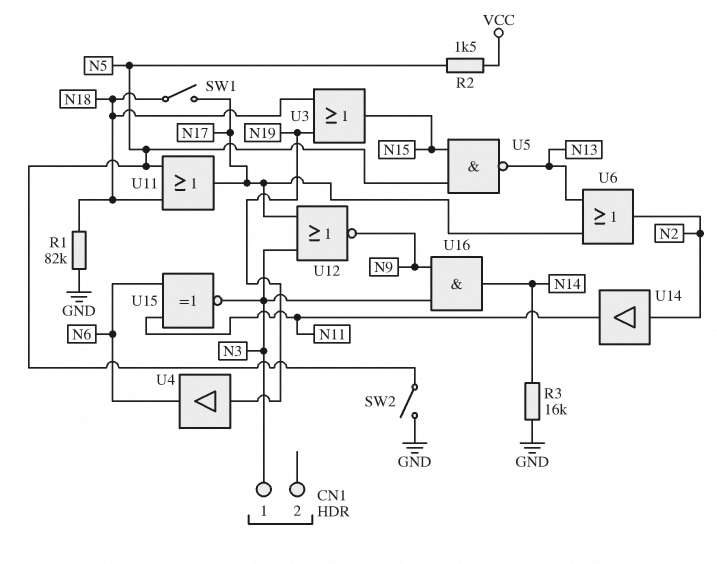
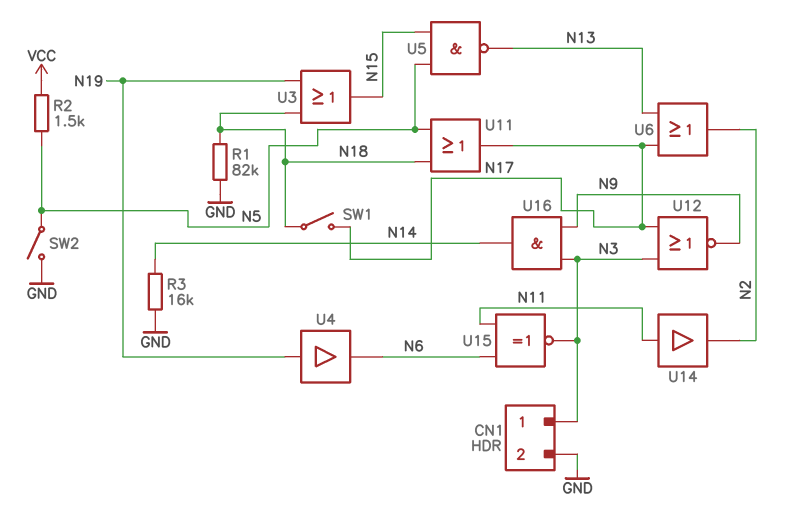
CN1 pin 2: none -> GND
U14: buffer (in N2, out N11) -> buffer (in N11, out N2)

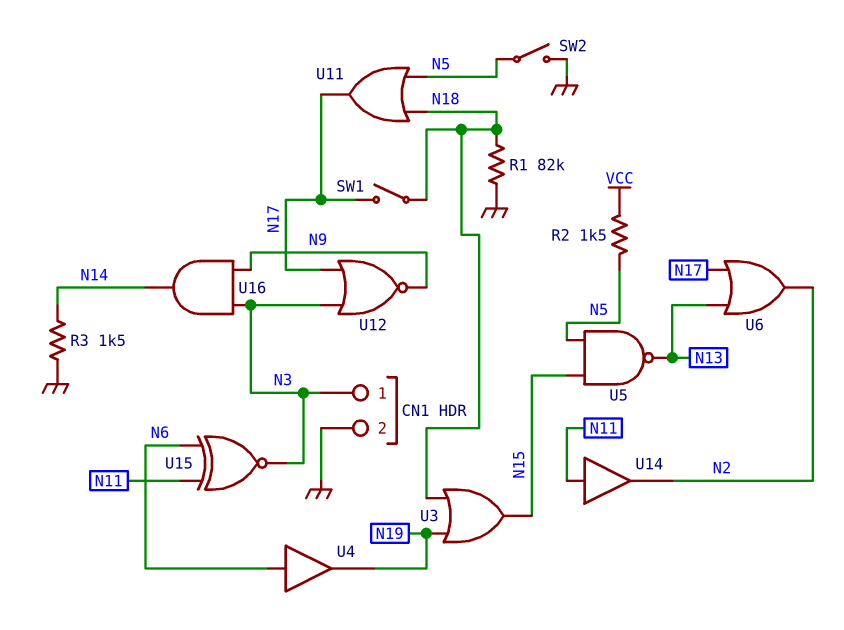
R3: 16k (GND, N14) -> 1.5k (GND, N14)
U4: buffer (in N19, out N6) -> buffer (in N6, out N19)

